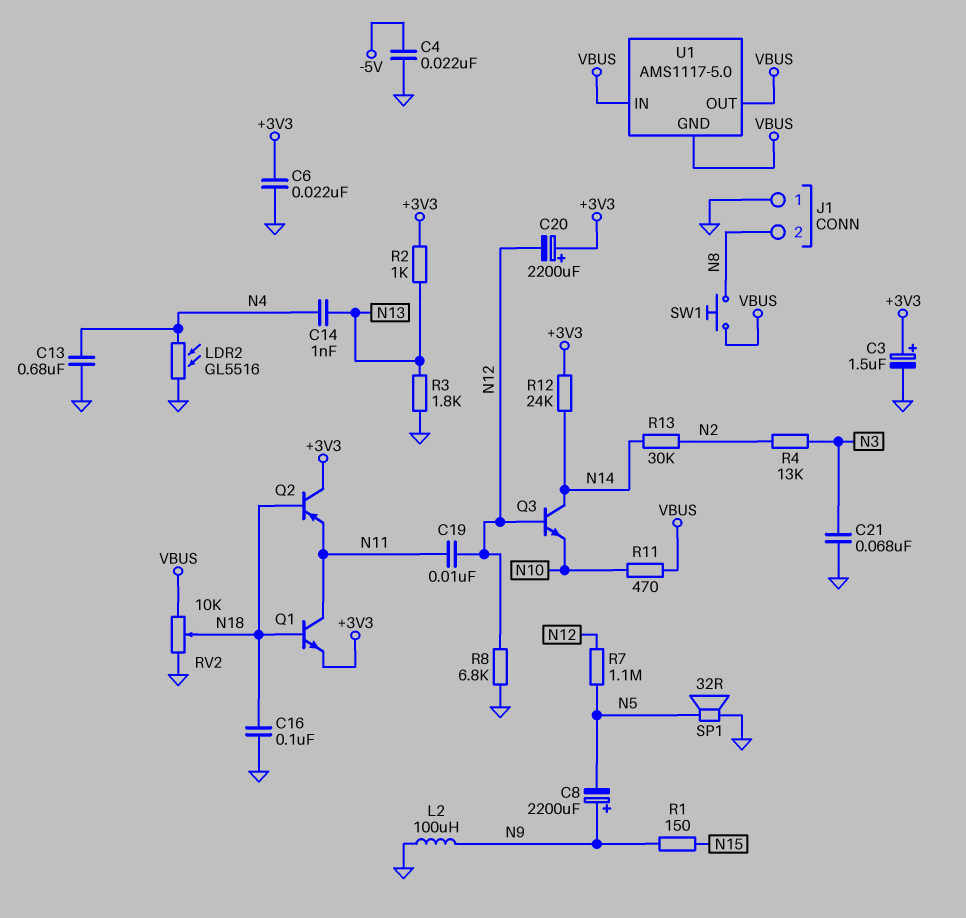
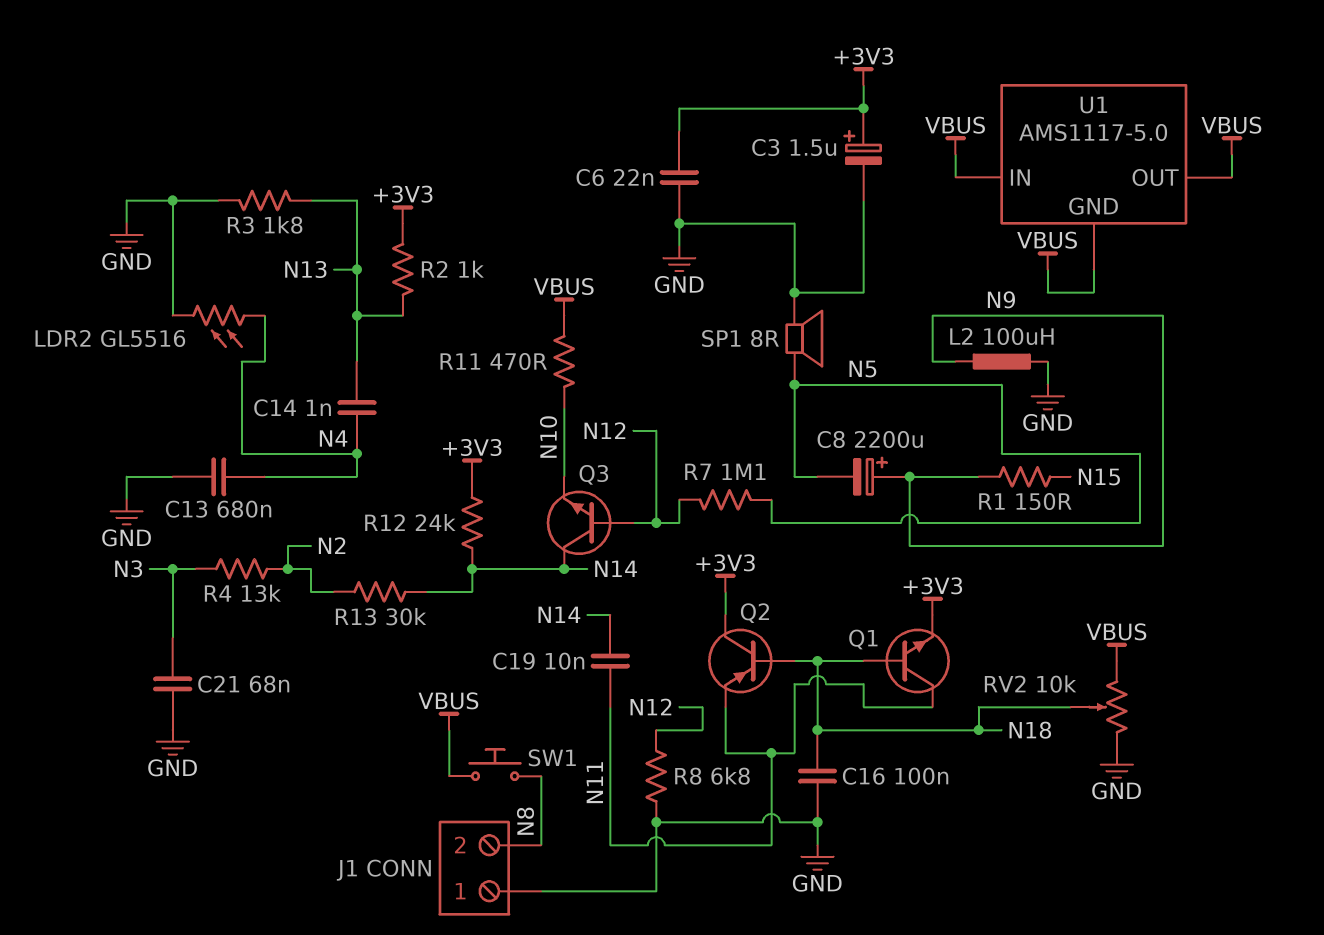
C4: 22nF (-5V, GND) -> none
C19: 10nF (N11, N12) -> 10nF (N11, N14)
C20: 2200uF (plus +3V3, minus N12) -> none
SP1: speaker 32R (GND, N5) -> speaker 8R (GND, N5)

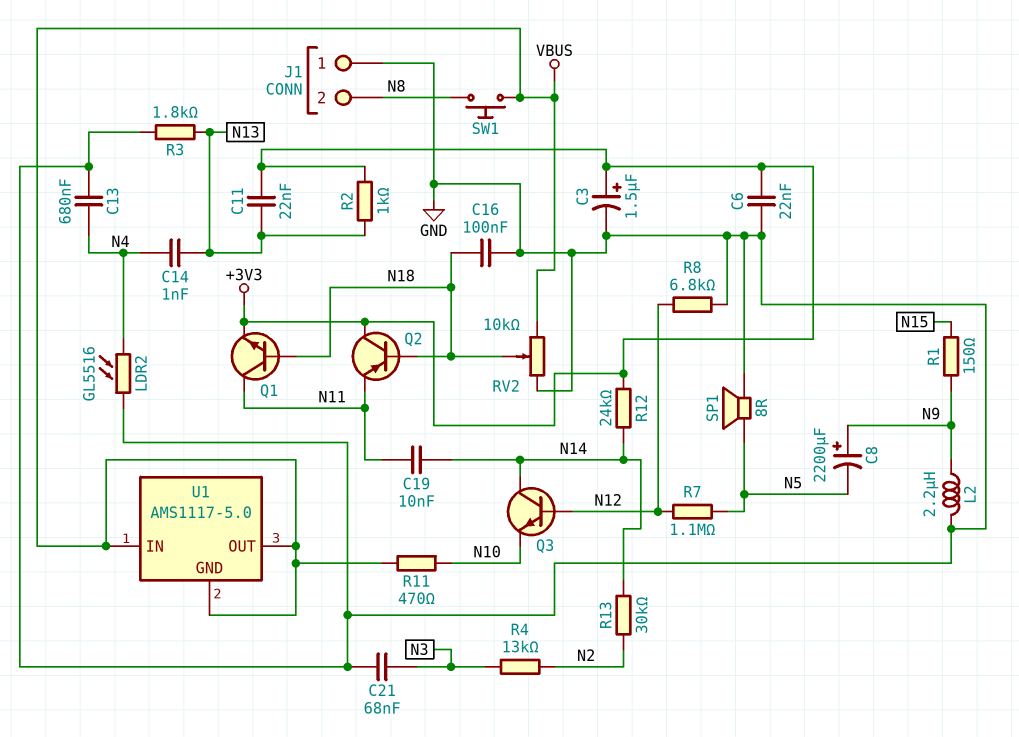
C11: none -> 22nF (+3V3, N13)
L2: 100uH (GND, N9) -> 2.2uH (GND, N9)

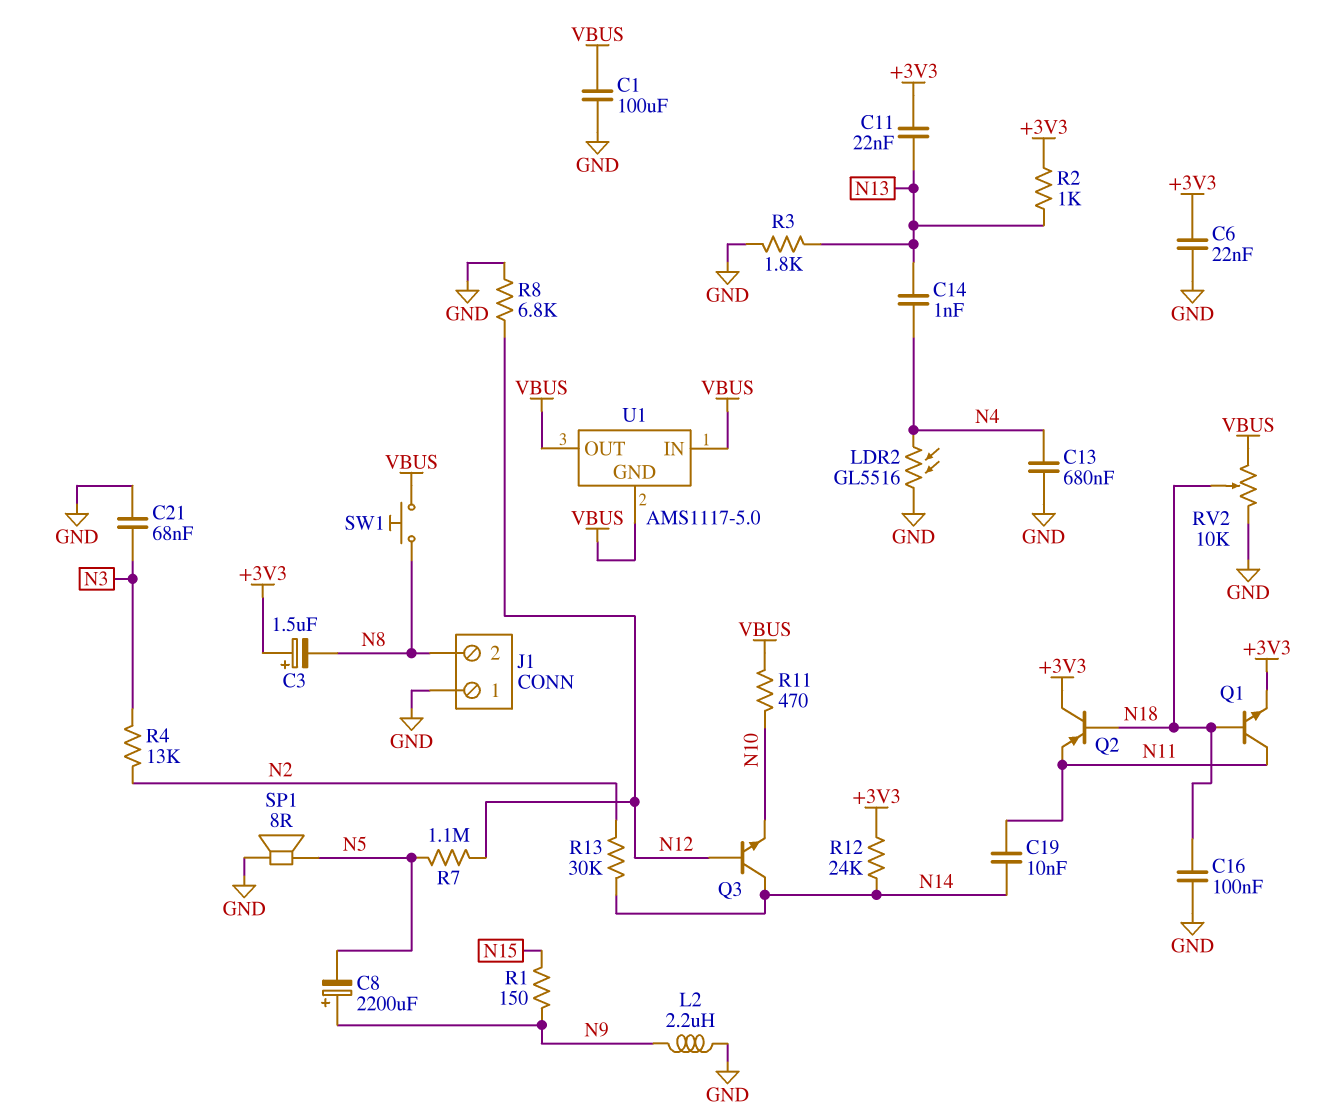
C1: none -> 100uF (GND, VBUS)
C3: 1.5uF (plus +3V3, minus GND) -> 1.5uF (plus +3V3, minus N8)

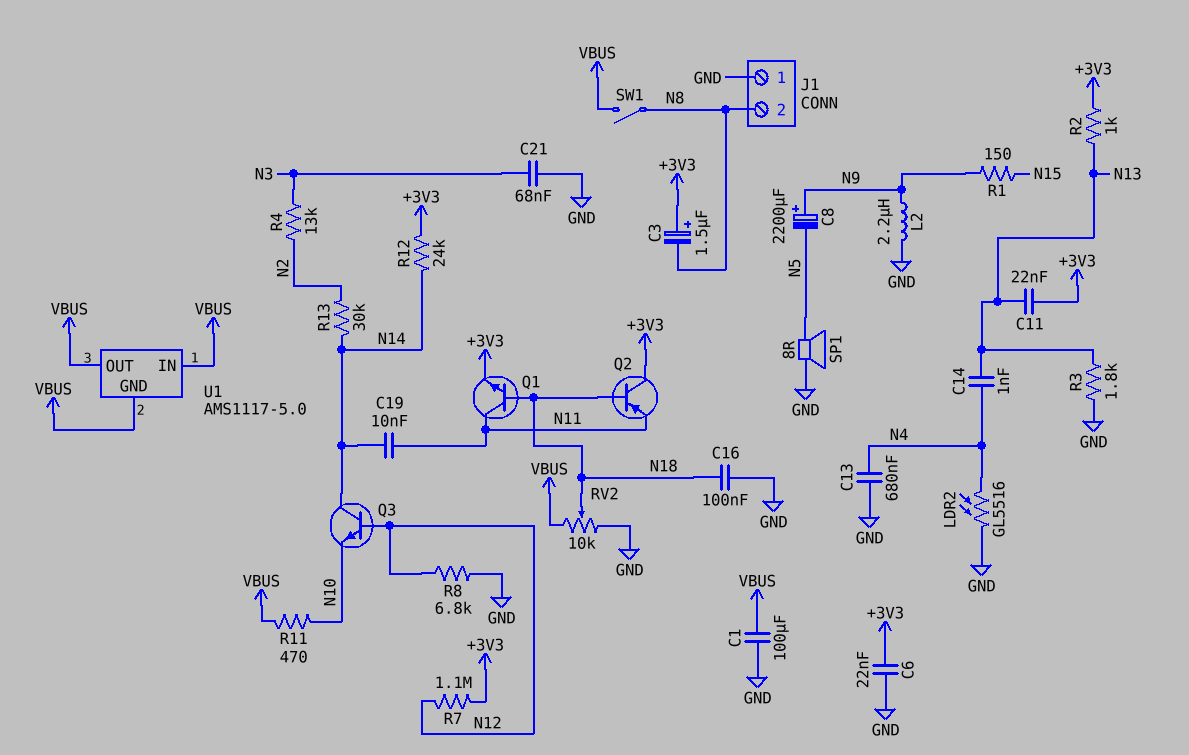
R7: 1.1M (N5, N12) -> 1.1M (+3V3, N12)
SW1: button (N8, VBUS) -> switch (N8, VBUS)

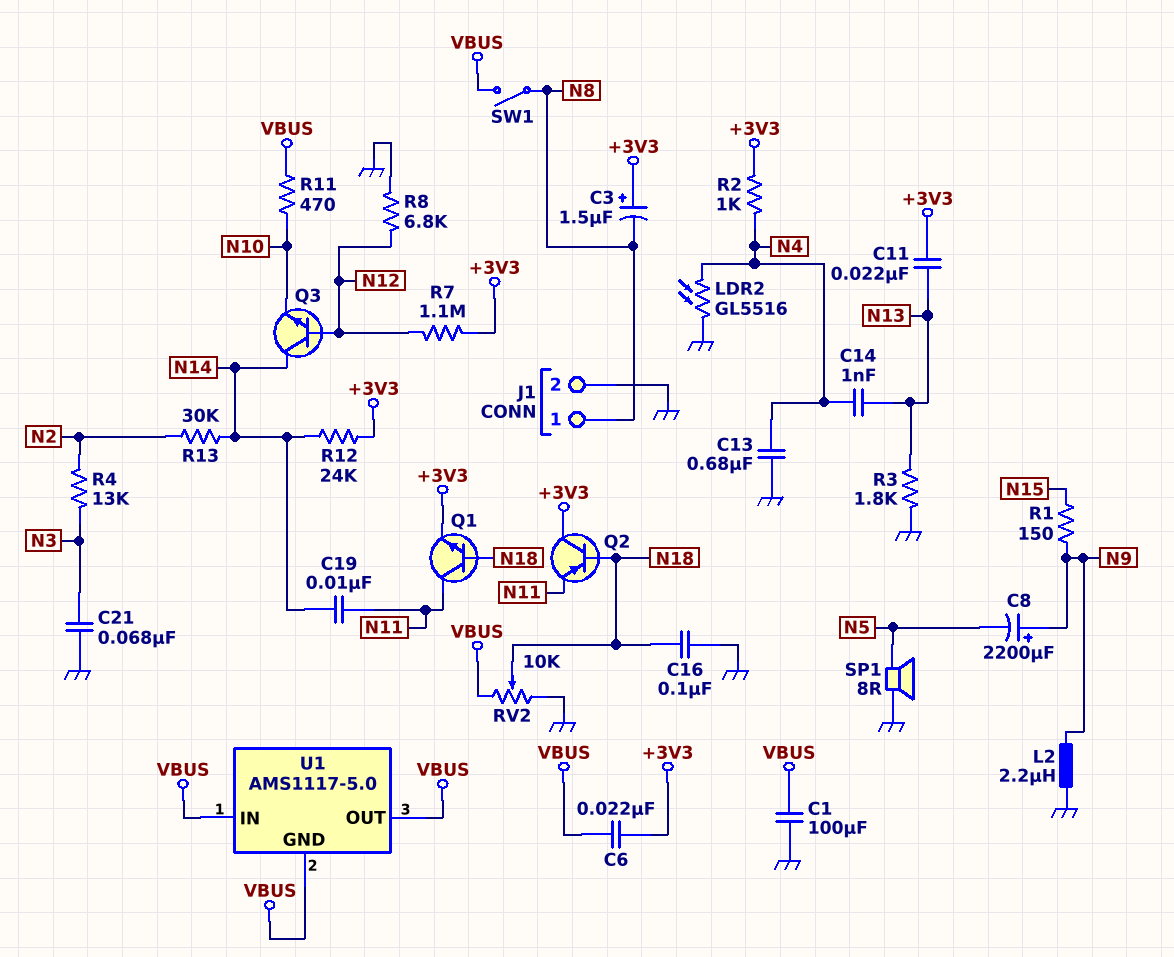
C6: 22nF (+3V3, GND) -> 22nF (+3V3, VBUS)
J1 pin 1: GND -> N8
J1 pin 2: N8 -> GND
R2: 1k (+3V3, N13) -> 1k (+3V3, N4)

